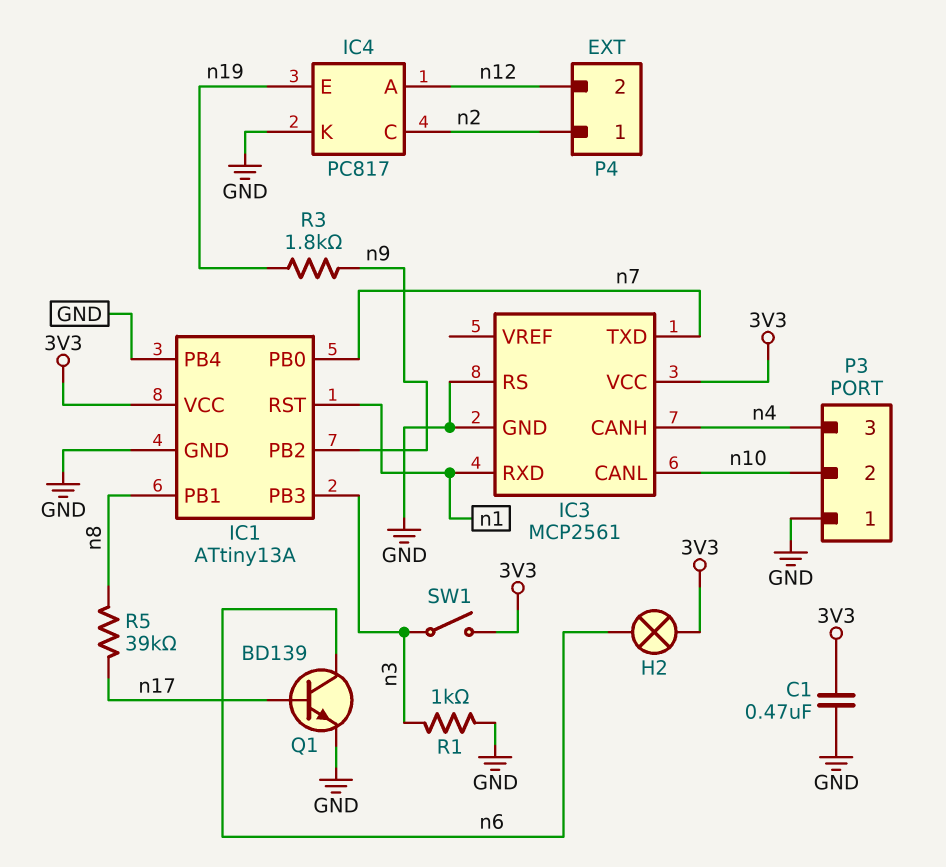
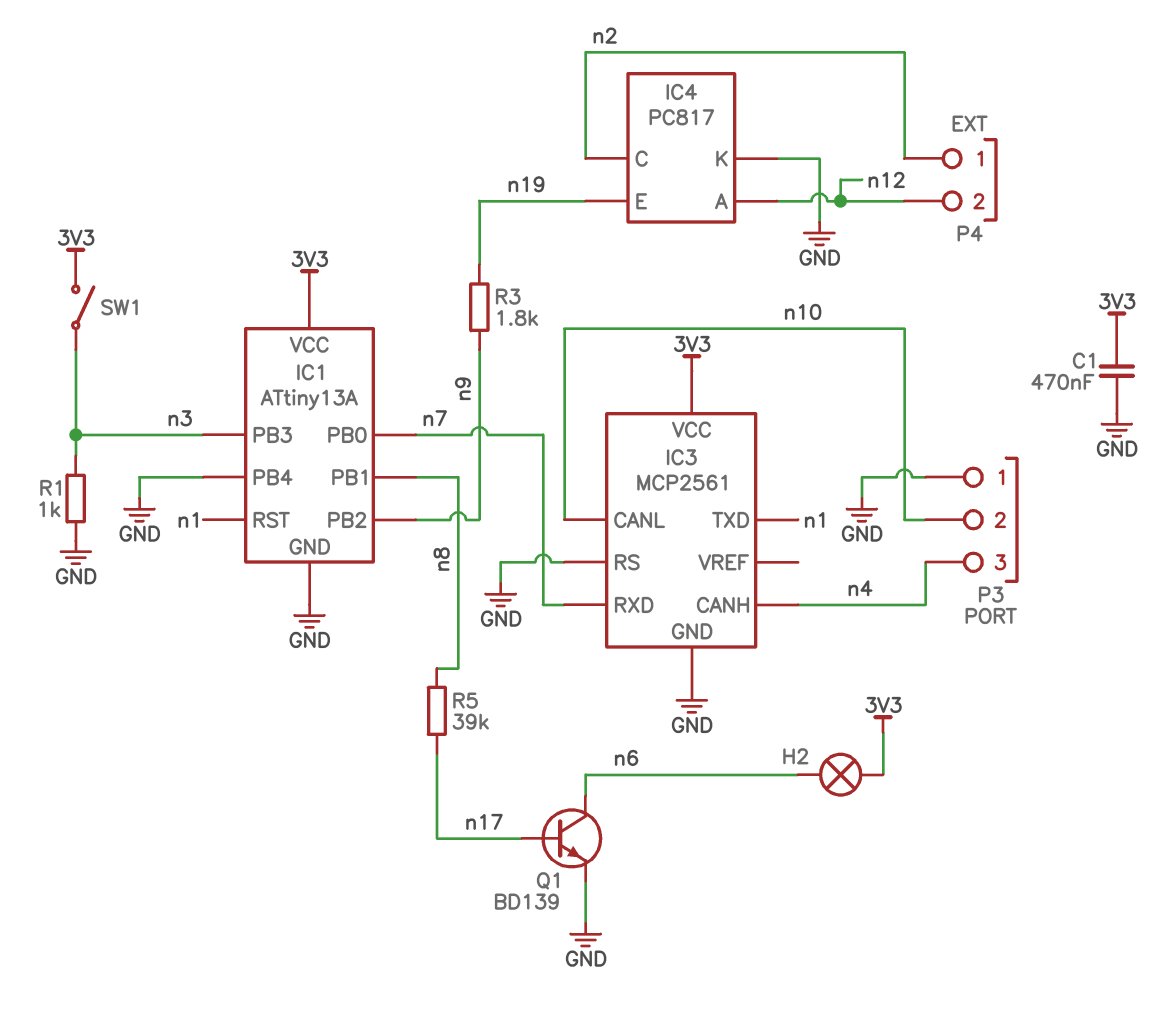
IC3 pin RXD: n1 -> n7
IC3 pin TXD: n7 -> n1

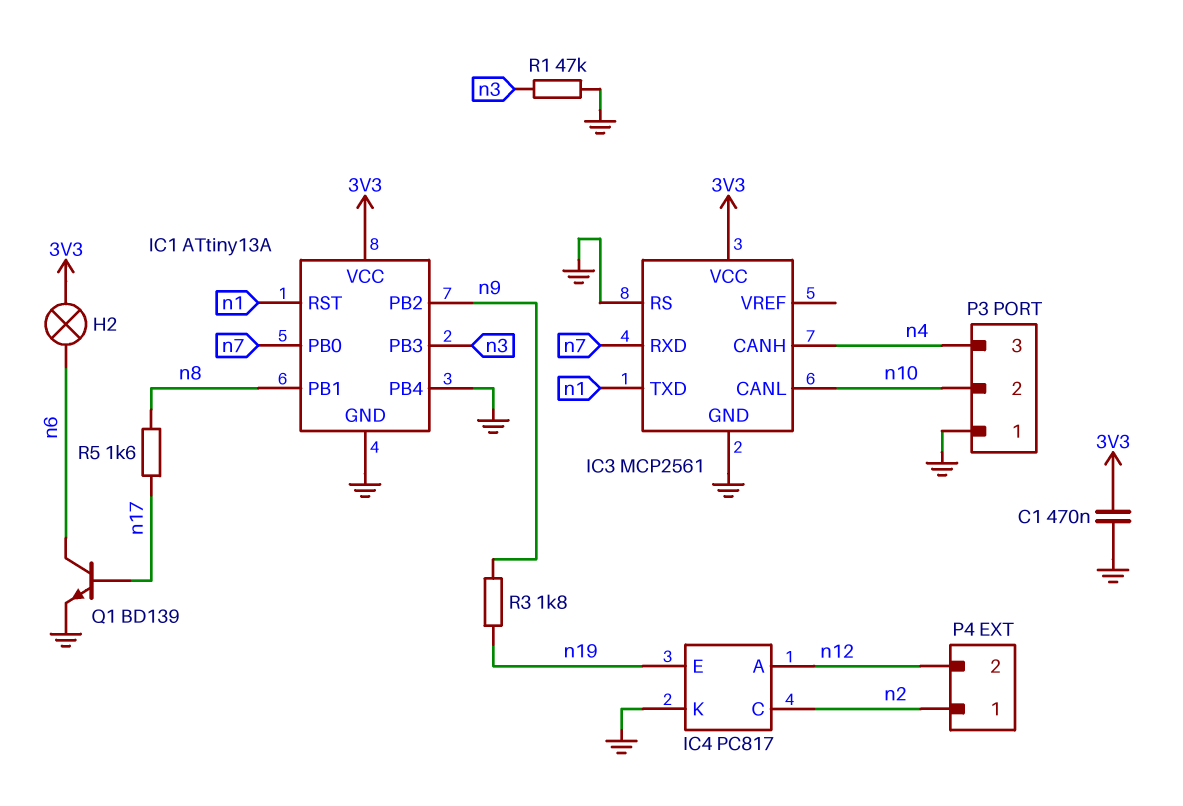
R1: 1k (GND, n3) -> 47k (GND, n3)
R5: 39k (n8, n17) -> 1.6k (n8, n17)
SW1: switch (3V3, n3) -> none

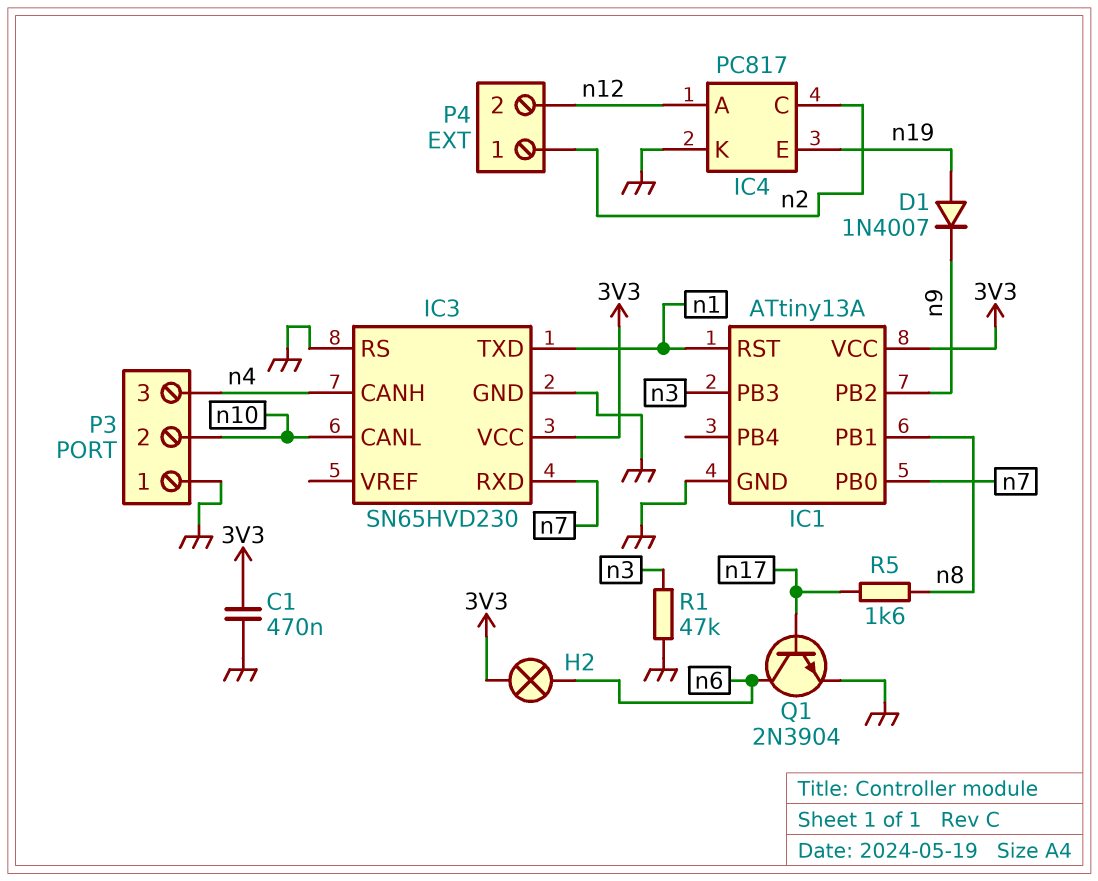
D1: none -> diode 1N4007 (A n19, K n9)
IC1 pin PB4: GND -> none
IC3: MCP2561 -> SN65HVD230
Q1: NPN BD139 (B n17, C n6, E GND) -> NPN 2N3904 (B n17, C n6, E GND)
R3: 1.8k (n9, n19) -> none

